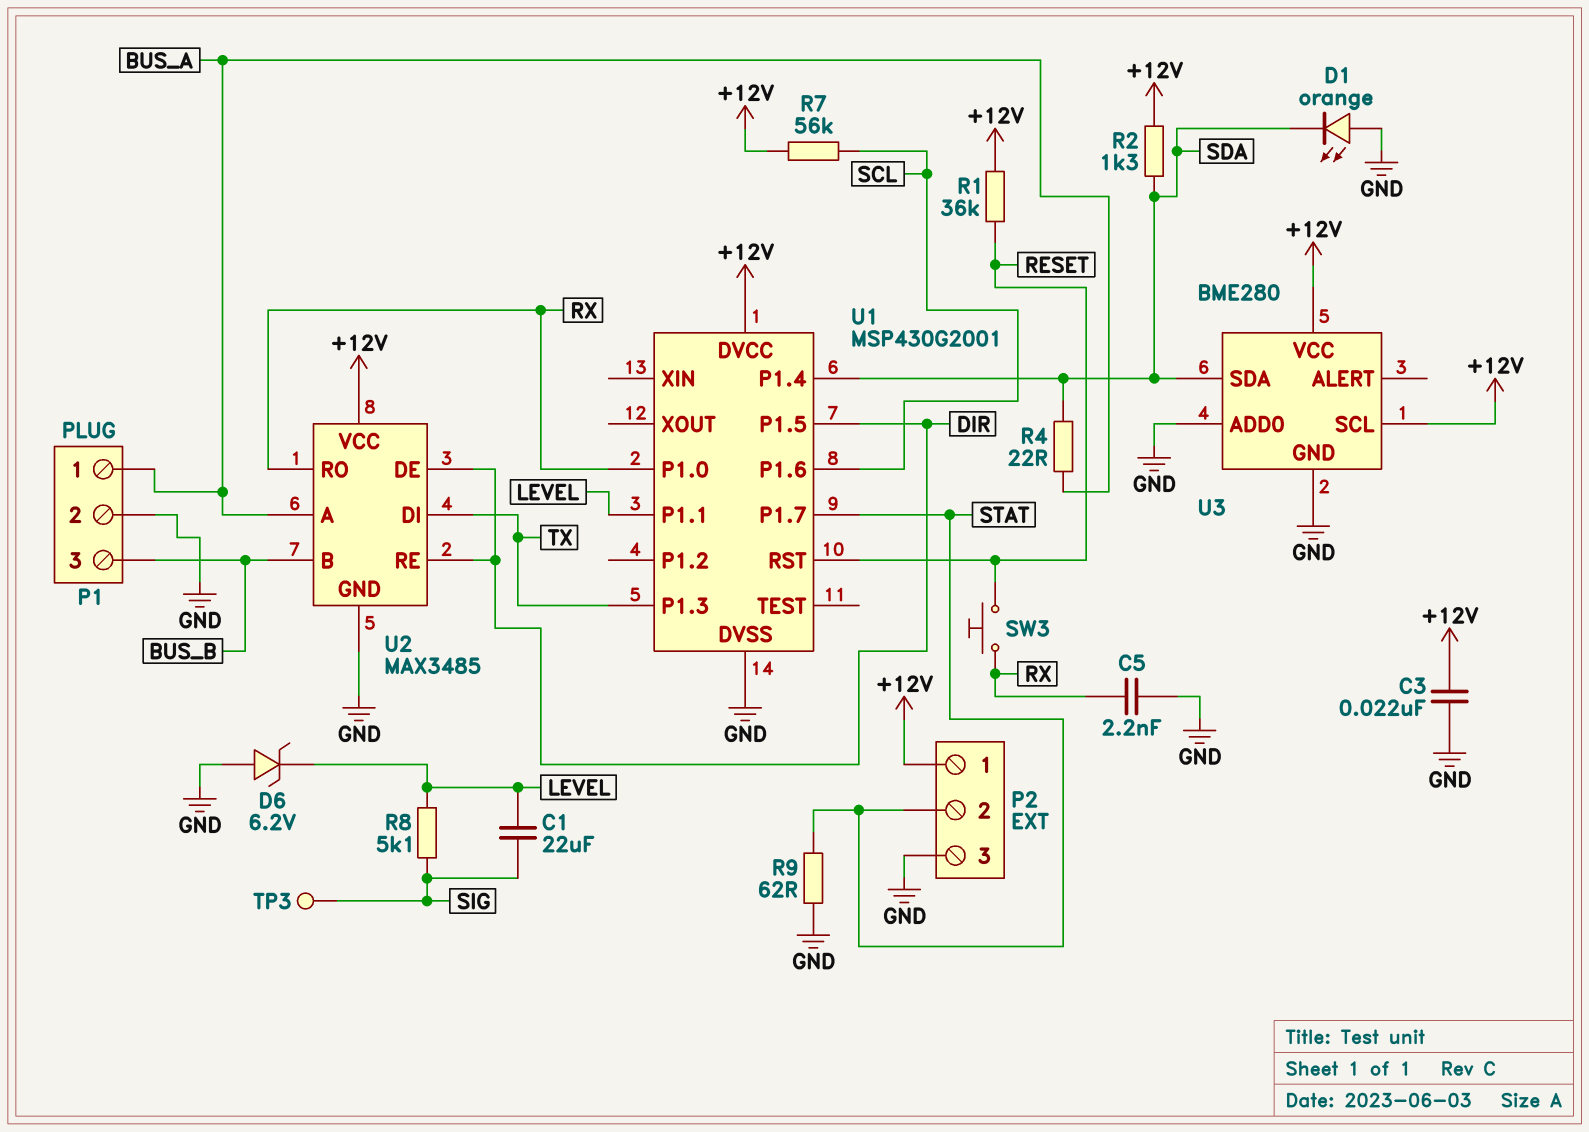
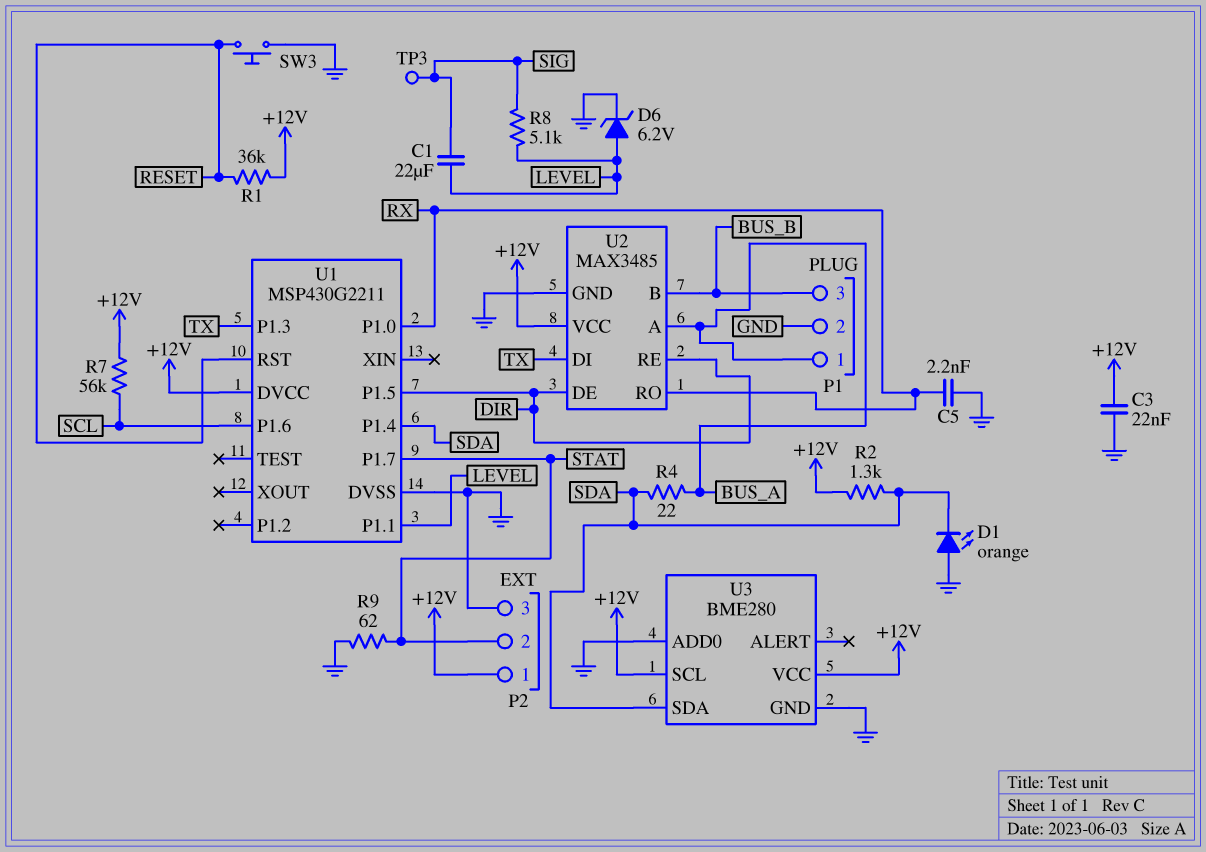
D6: zener 6.2V (A GND, K LEVEL) -> zener 6.2V (A LEVEL, K GND)
SW3: button (RESET, RX) -> button (GND, RESET)
U1: MSP430G2001 -> MSP430G2211

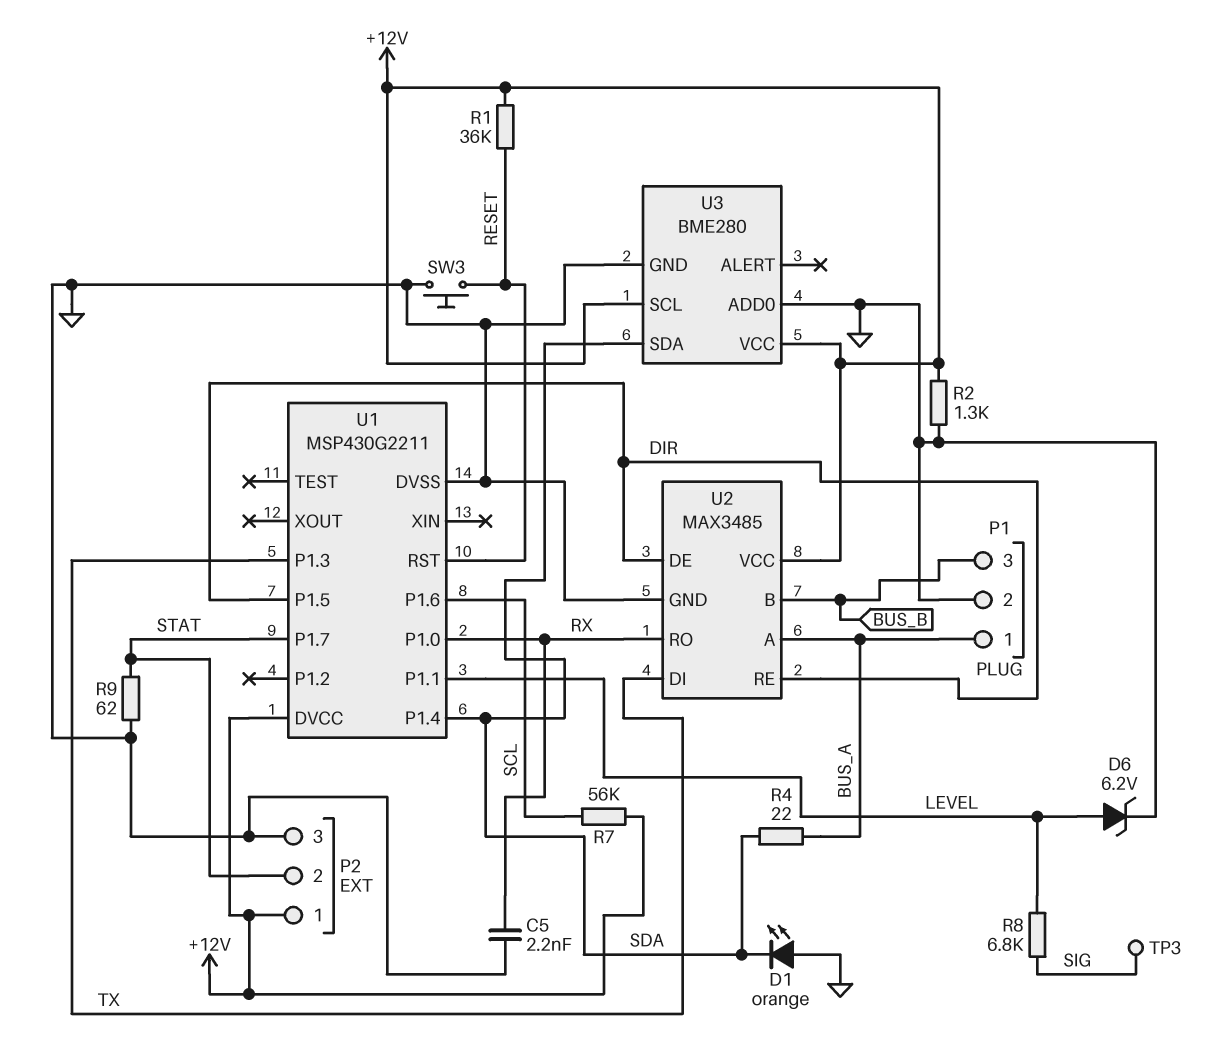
C1: 22uF (LEVEL, SIG) -> none
C3: 22nF (+12V, GND) -> none
R2: 1.3k (+12V, SDA) -> 1.3k (+12V, GND)
R8: 5.1k (LEVEL, SIG) -> 6.8k (LEVEL, SIG)

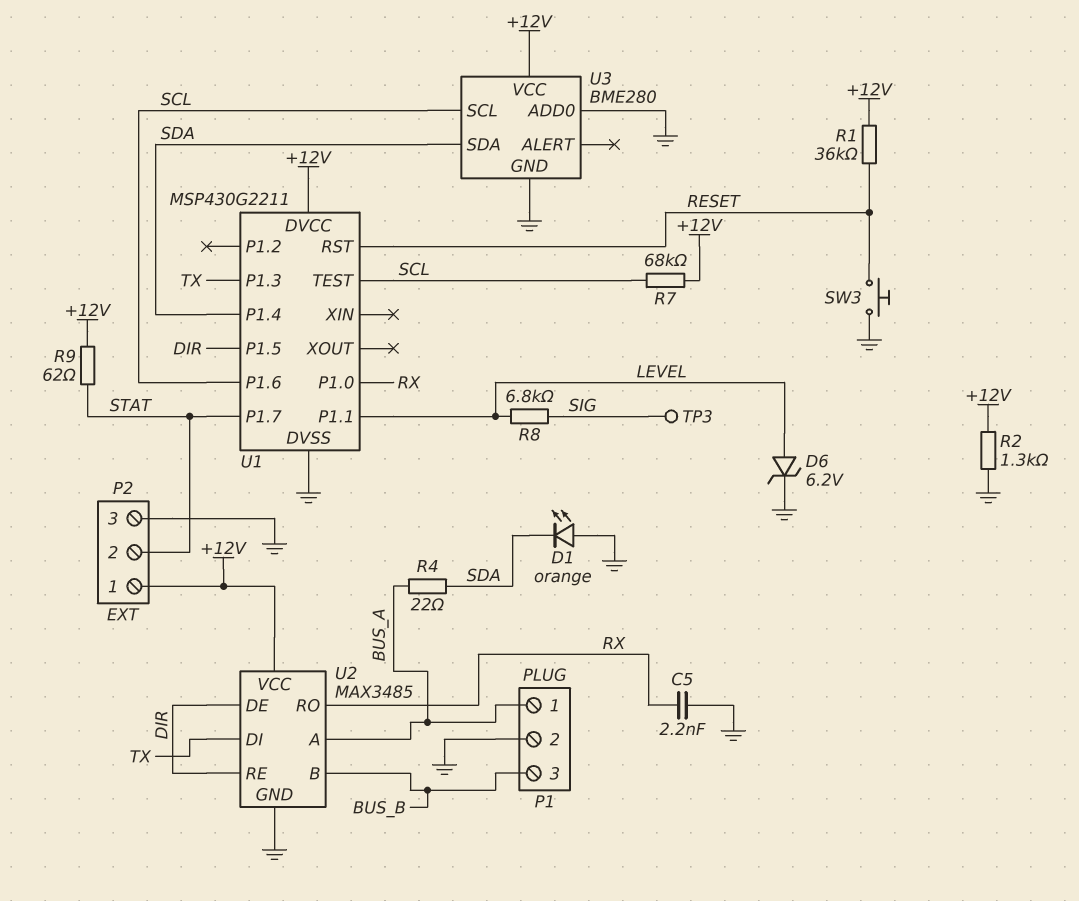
R7: 56k (+12V, SCL) -> 68k (+12V, SCL)
R9: 62 (GND, STAT) -> 62 (+12V, STAT)
U1 pin TEST: none -> SCL
U3 pin SCL: +12V -> SCL

